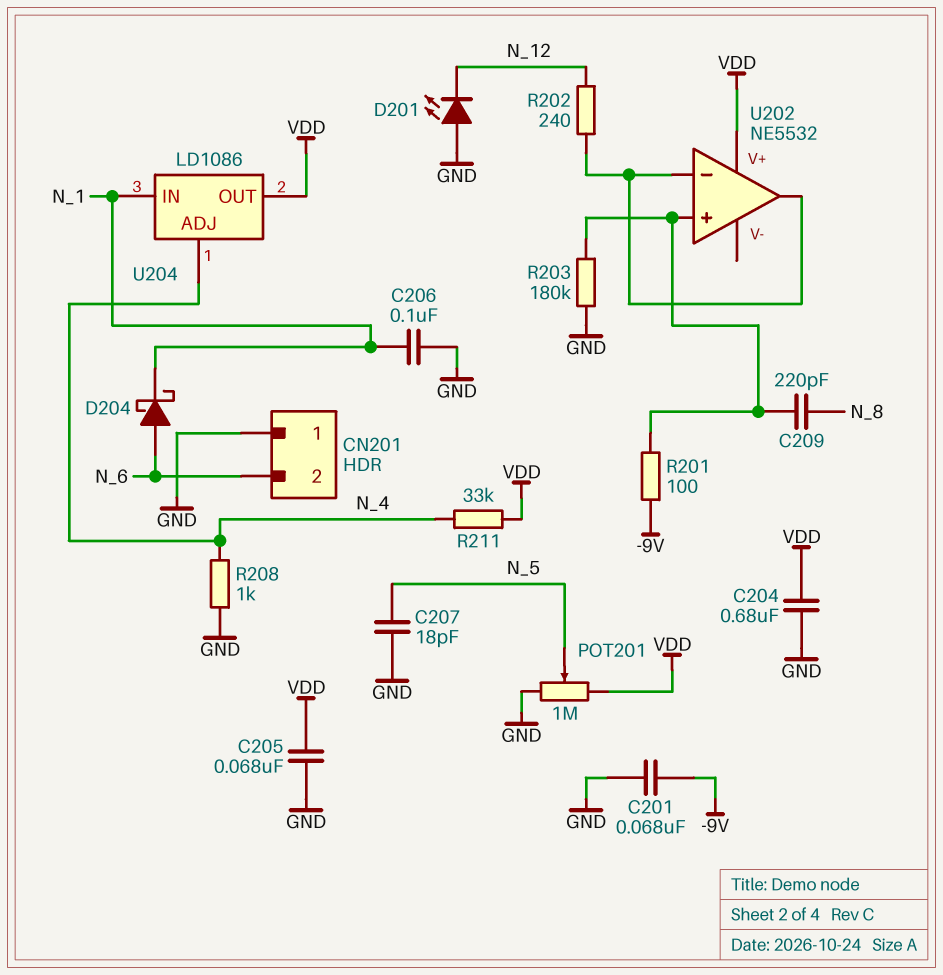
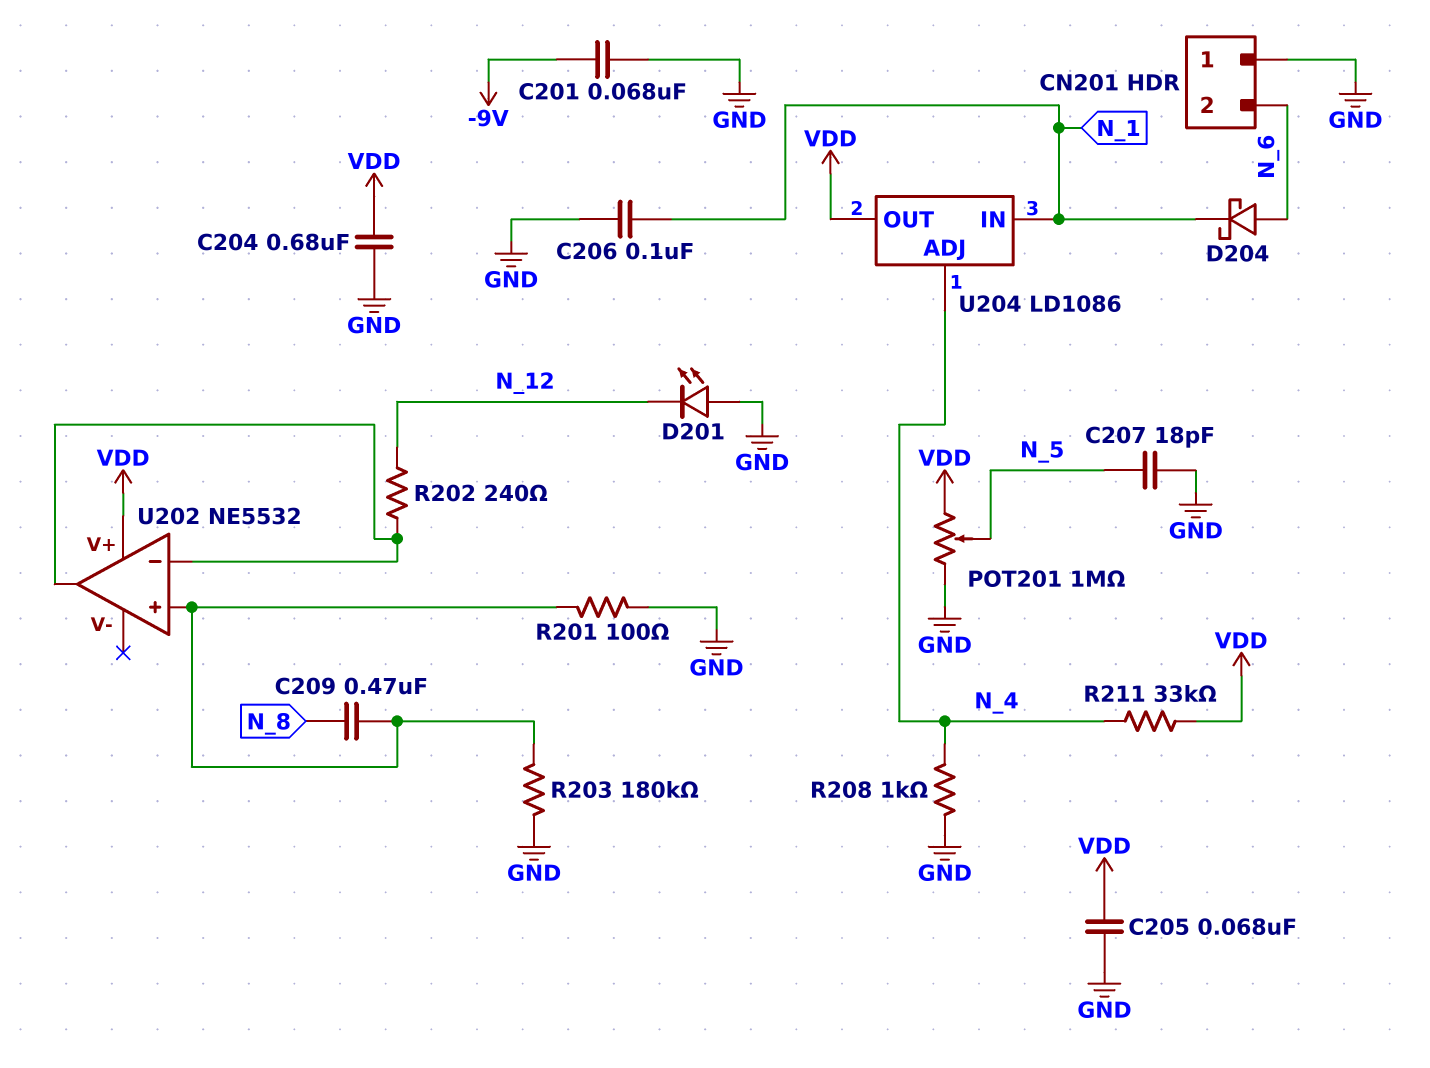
C209: 220pF (N_8, U202/in+) -> 470nF (N_8, U202/in+)
R201: 100 (-9V, U202/in+) -> 100 (GND, U202/in+)

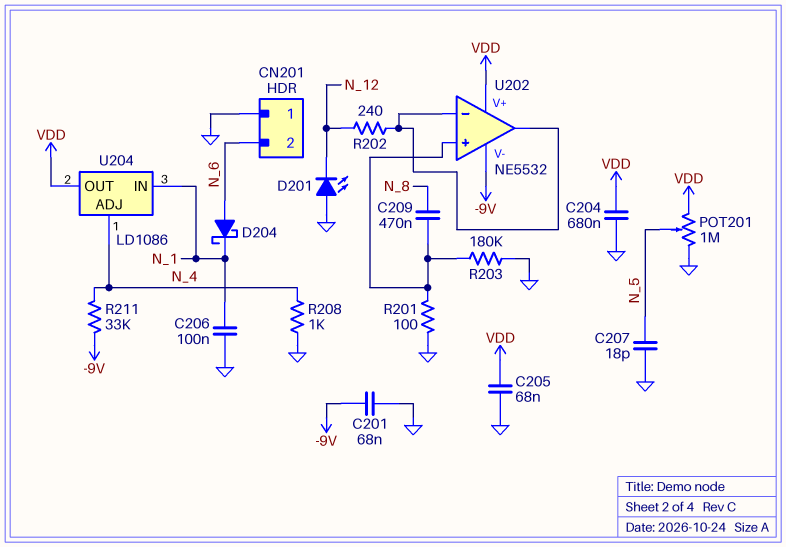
R211: 33k (N_4, VDD) -> 33k (-9V, N_4)
U202 pin V-: none -> -9V

